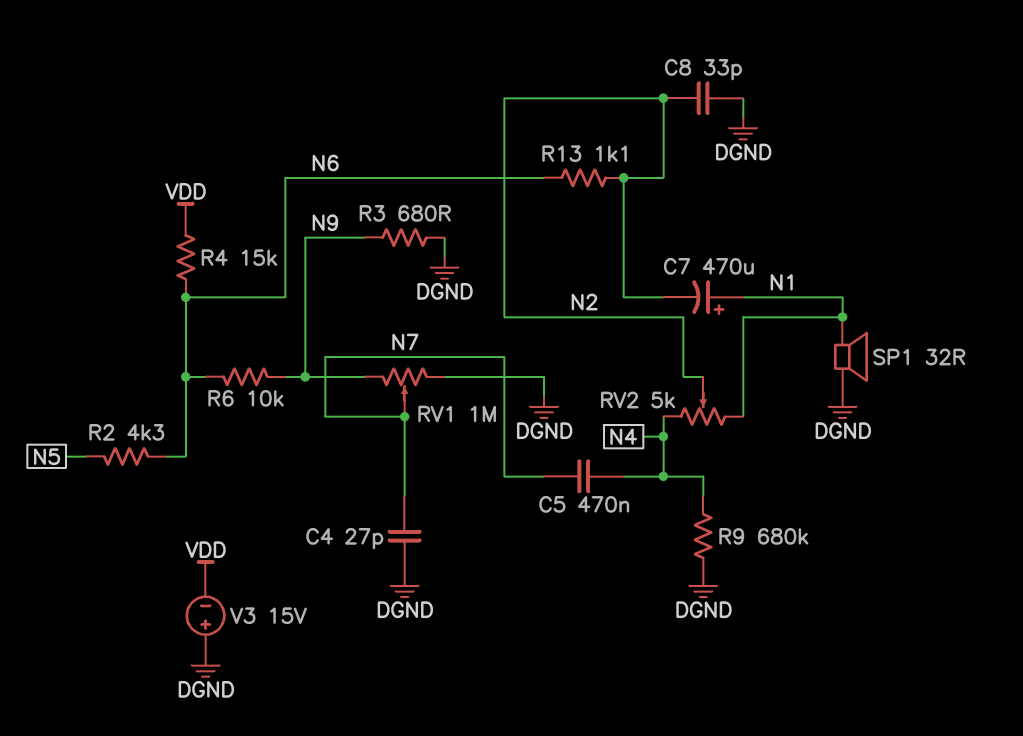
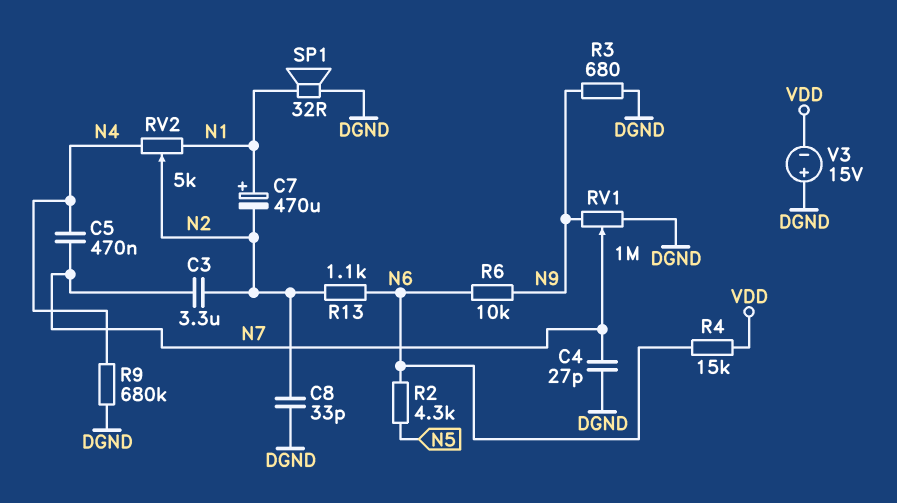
C3: none -> 3.3uF (N2, N7)

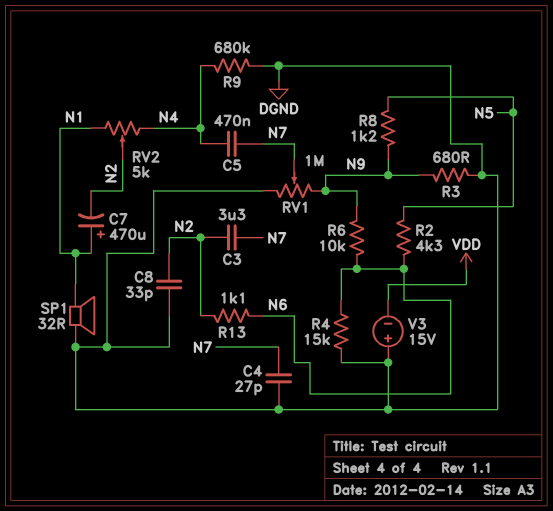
R4: 15k (N6, VDD) -> 15k (DGND, N6)
R8: none -> 1.2k (N5, N9)

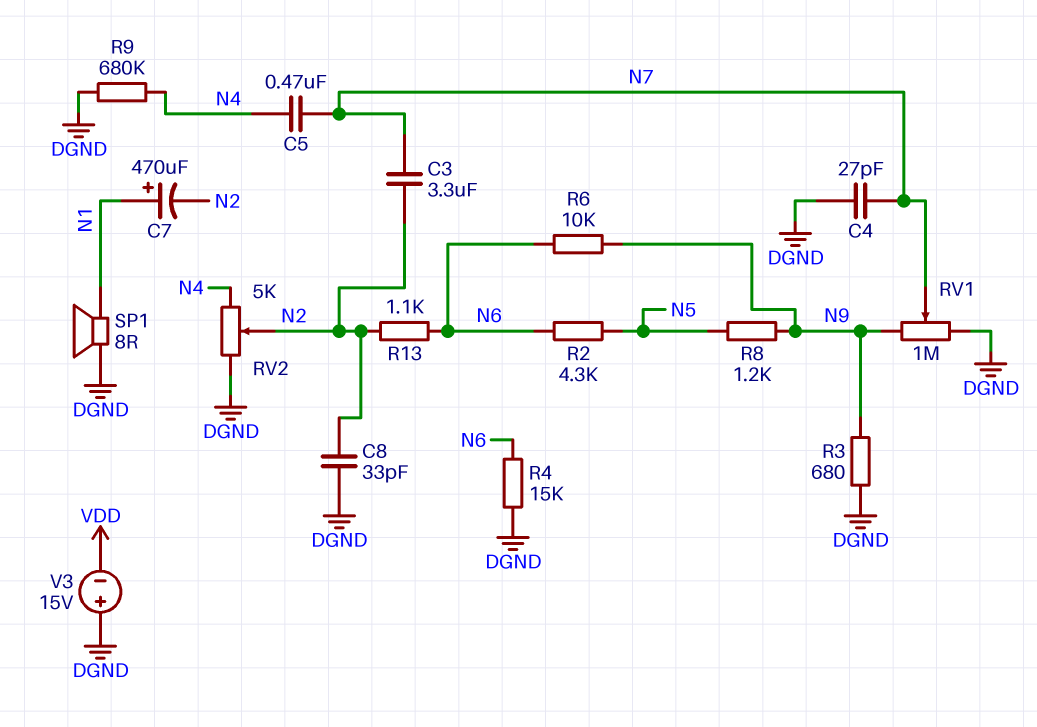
RV2: 5k (N1, N4, wiper N2) -> 5k (DGND, N4, wiper N2)
SP1: speaker 32R (DGND, N1) -> speaker 8R (DGND, N1)

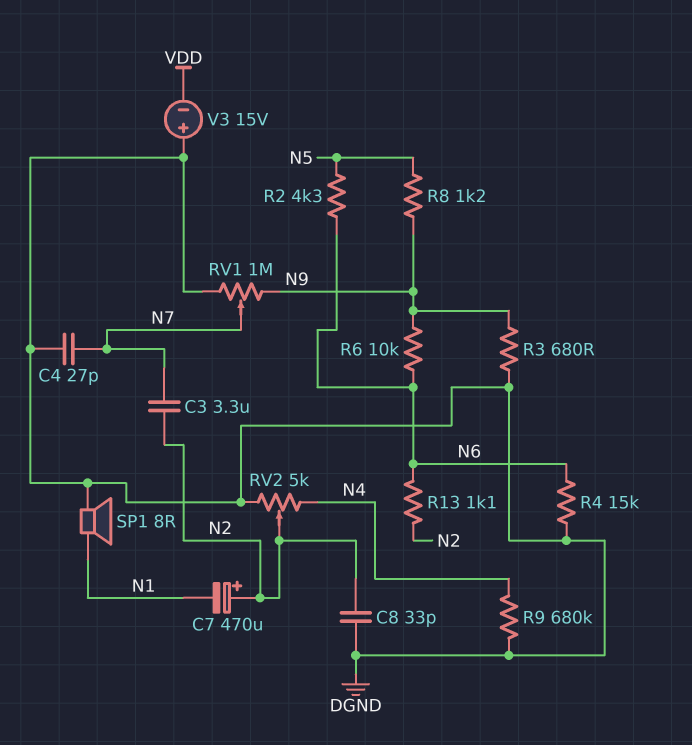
C5: 470nF (N4, N7) -> none
C7: 470uF (plus N1, minus N2) -> 470uF (plus N2, minus N1)

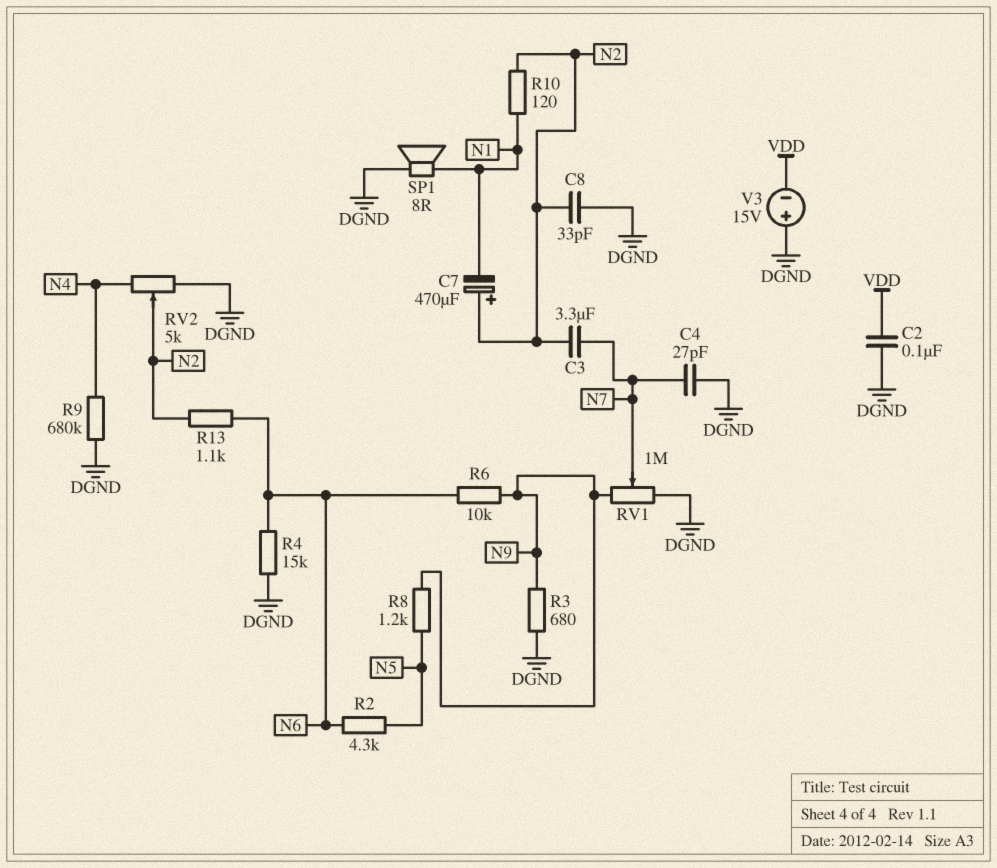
C2: none -> 100nF (DGND, VDD)
R10: none -> 120 (N1, N2)

